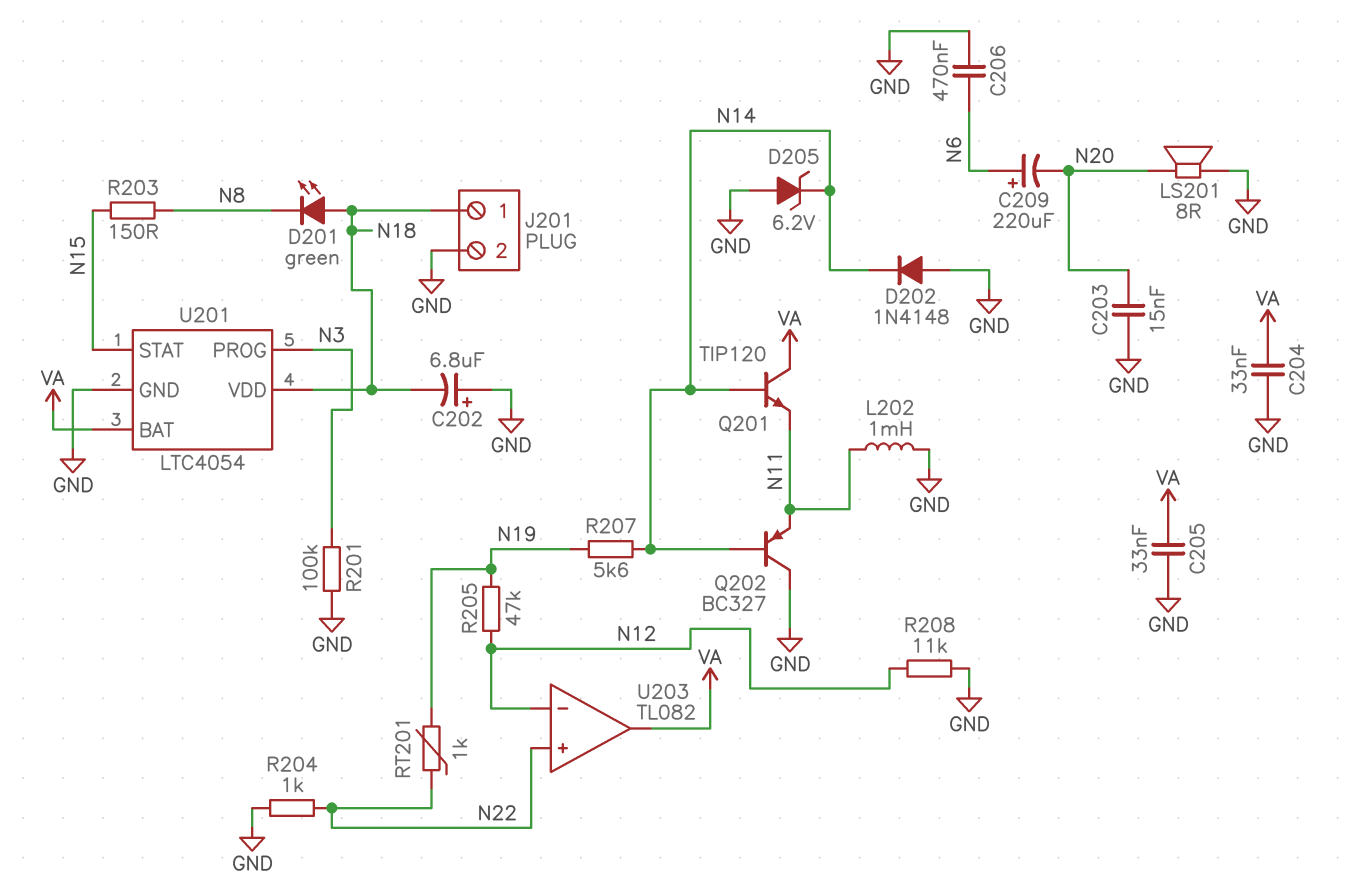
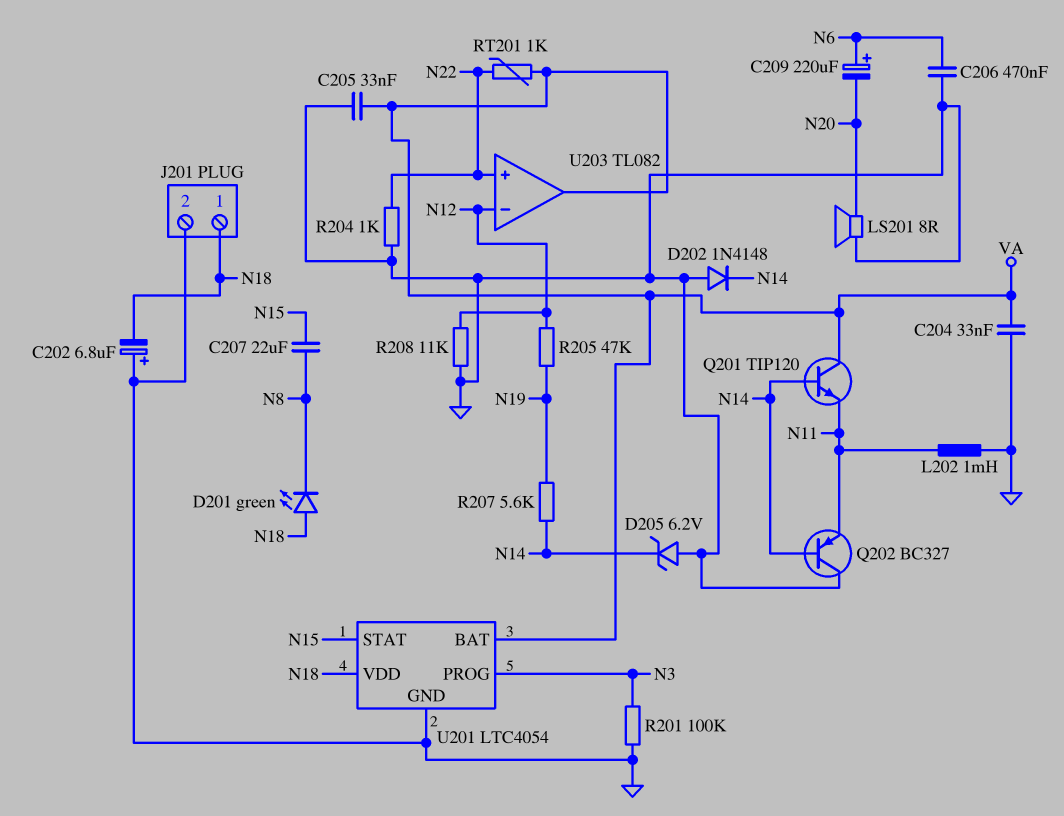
C203: 15nF (GND, N20) -> none
C207: none -> 22uF (N8, N15)
R203: 150 (N8, N15) -> none
RT201: 1k (N19, N22) -> 1k (N22, VA)

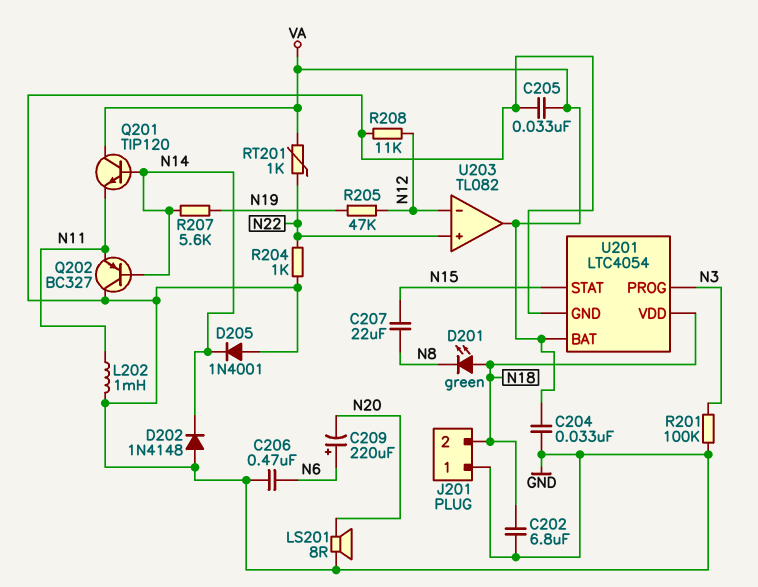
C202: 6.8uF (plus GND, minus N18) -> 6.8uF (GND, N18)
D205: zener 6.2V (A GND, K N14) -> diode 1N4001 (A GND, K N14)
J201 pin 1: N18 -> GND
J201 pin 2: GND -> N18

